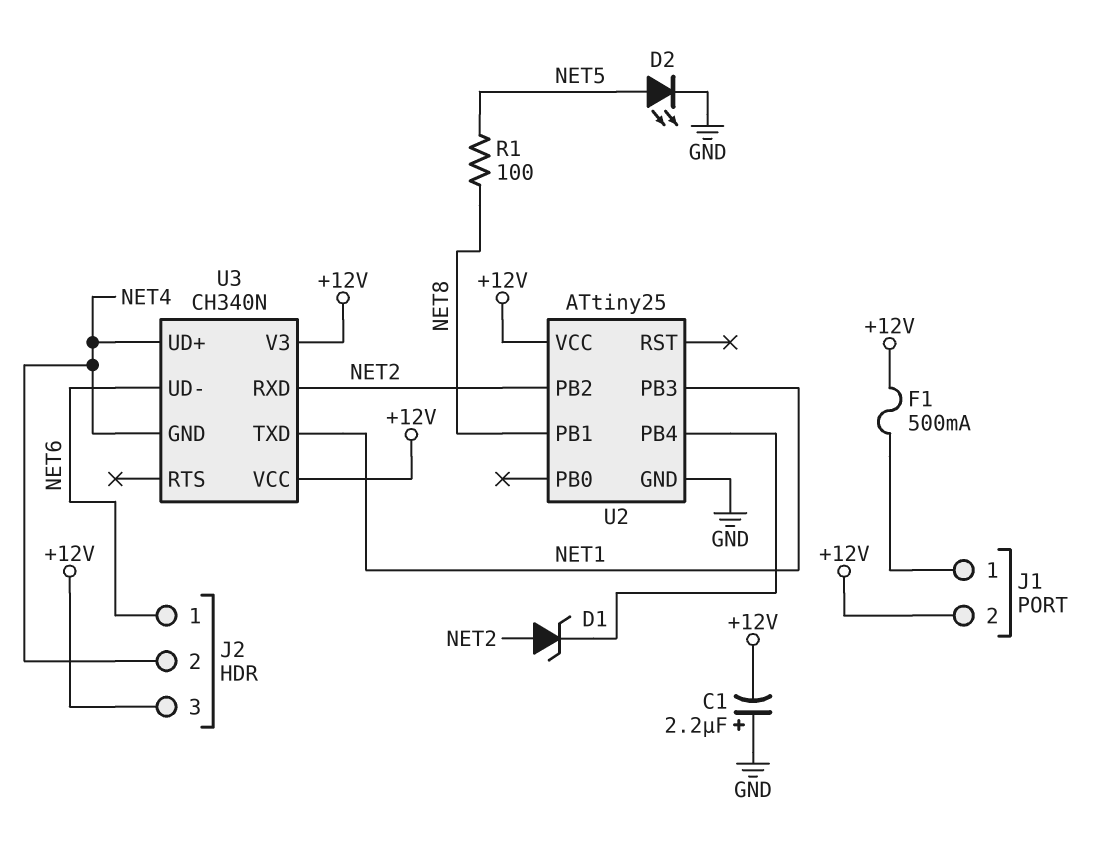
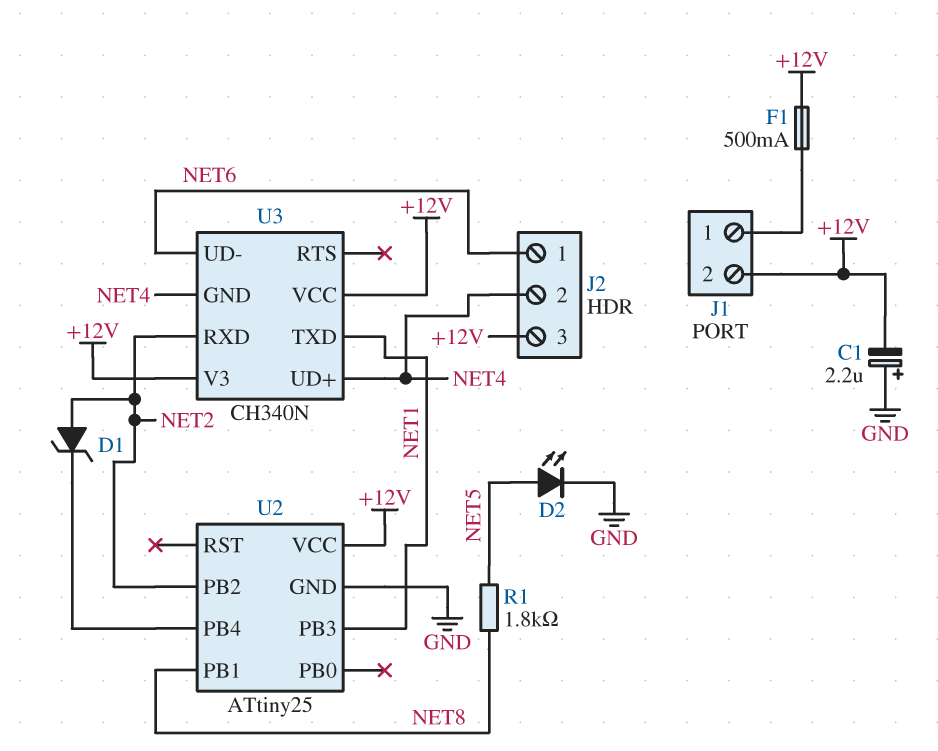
R1: 100 (NET5, NET8) -> 1.8k (NET5, NET8)

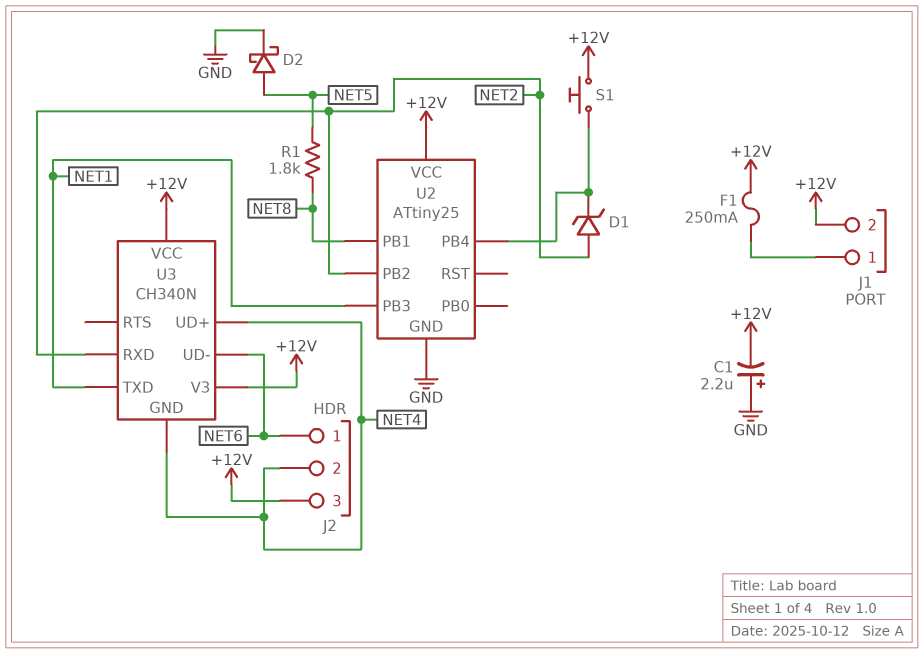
D2: LED (A NET5, K GND) -> schottky (A NET5, K GND)
F1: 500mA (+12V, J1/1) -> 250mA (+12V, J1/1)
S1: none -> button (+12V, U2/PB4)

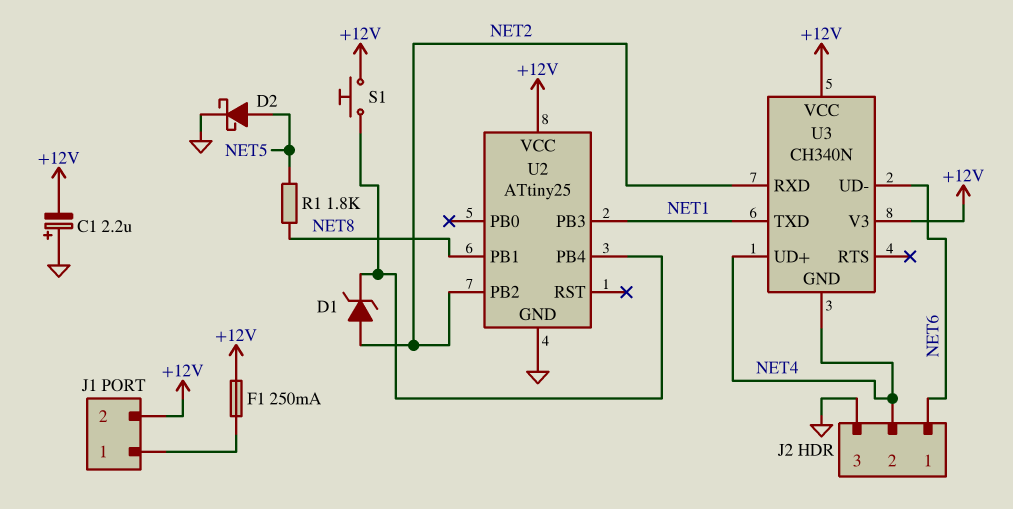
J2 pin 3: +12V -> GND

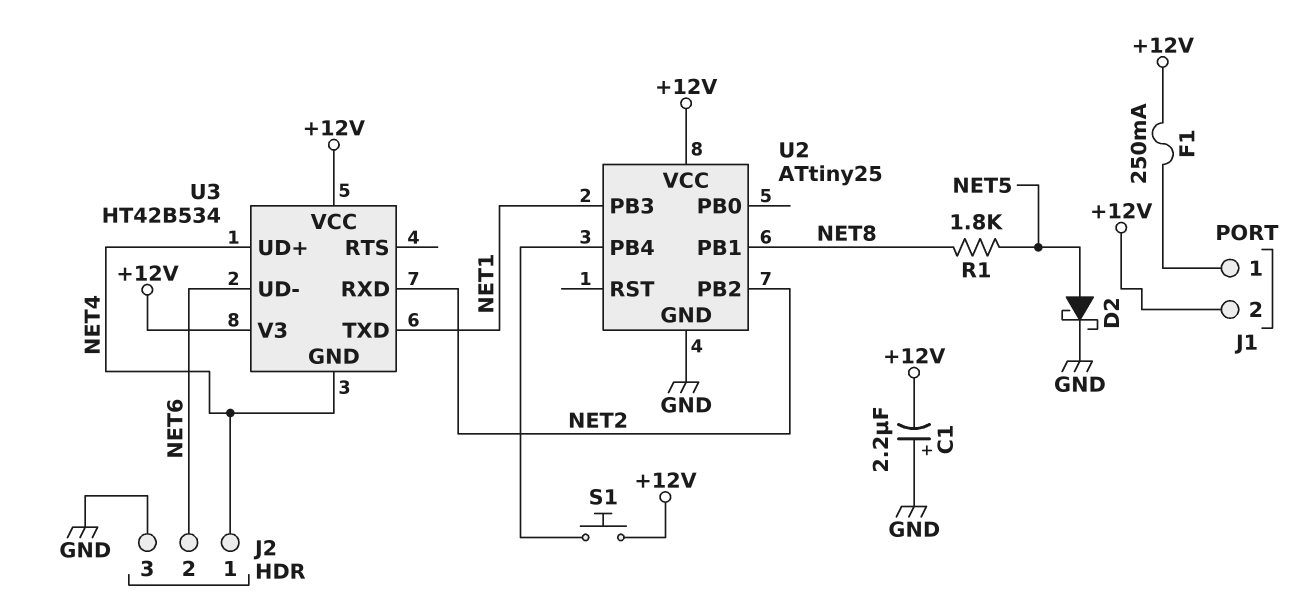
D1: zener (A NET2, K U2/PB4) -> none
J2 pin 1: NET6 -> NET4
J2 pin 2: NET4 -> NET6
U3: CH340N -> HT42B534

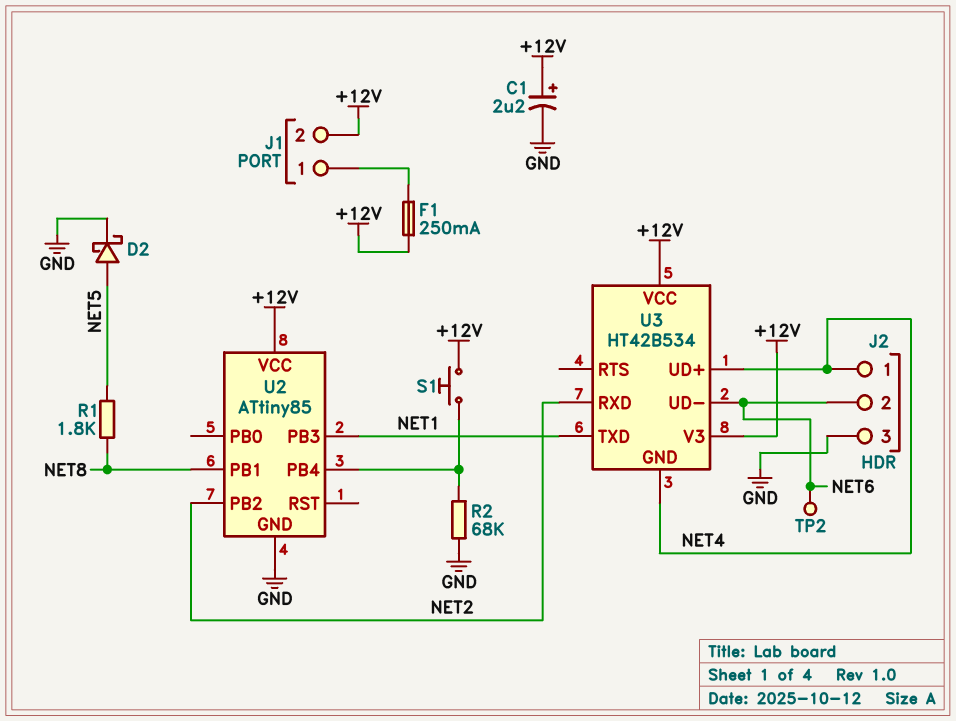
C1: 2.2uF (plus GND, minus +12V) -> 2.2uF (plus +12V, minus GND)
R2: none -> 68k (GND, U2/PB4)
TP2: none -> test point (NET6)
U2: ATtiny25 -> ATtiny85

